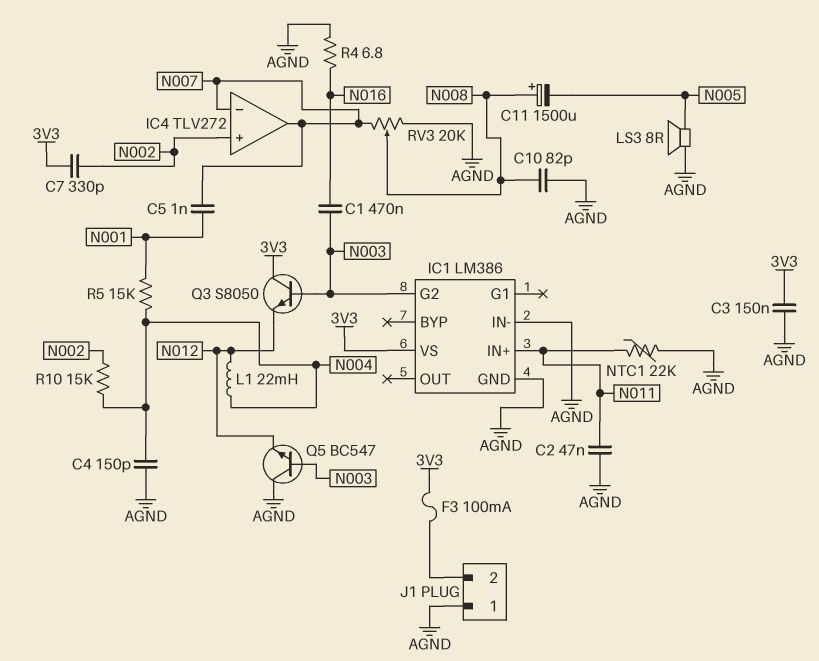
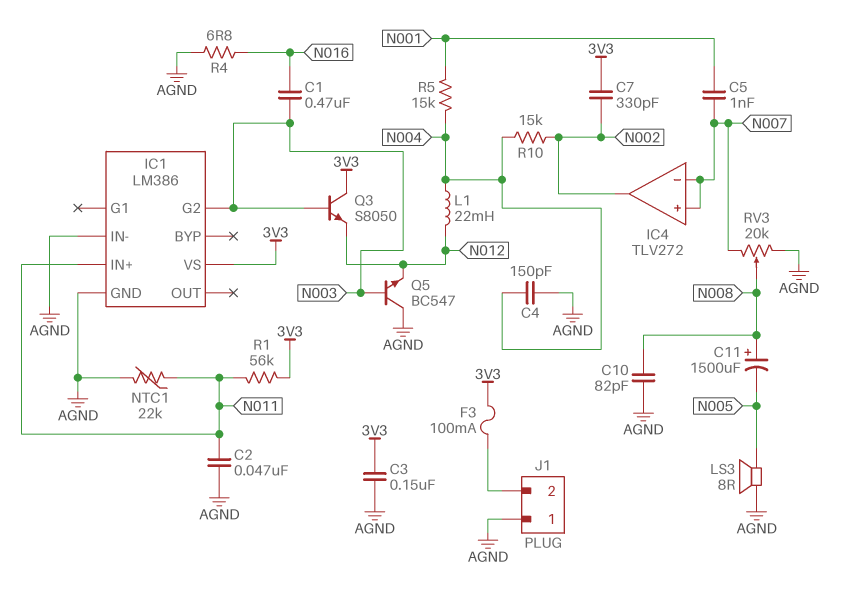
IC4 pin in+: N002 -> N007
IC4 pin out: N007 -> N002
R1: none -> 56k (3V3, N011)

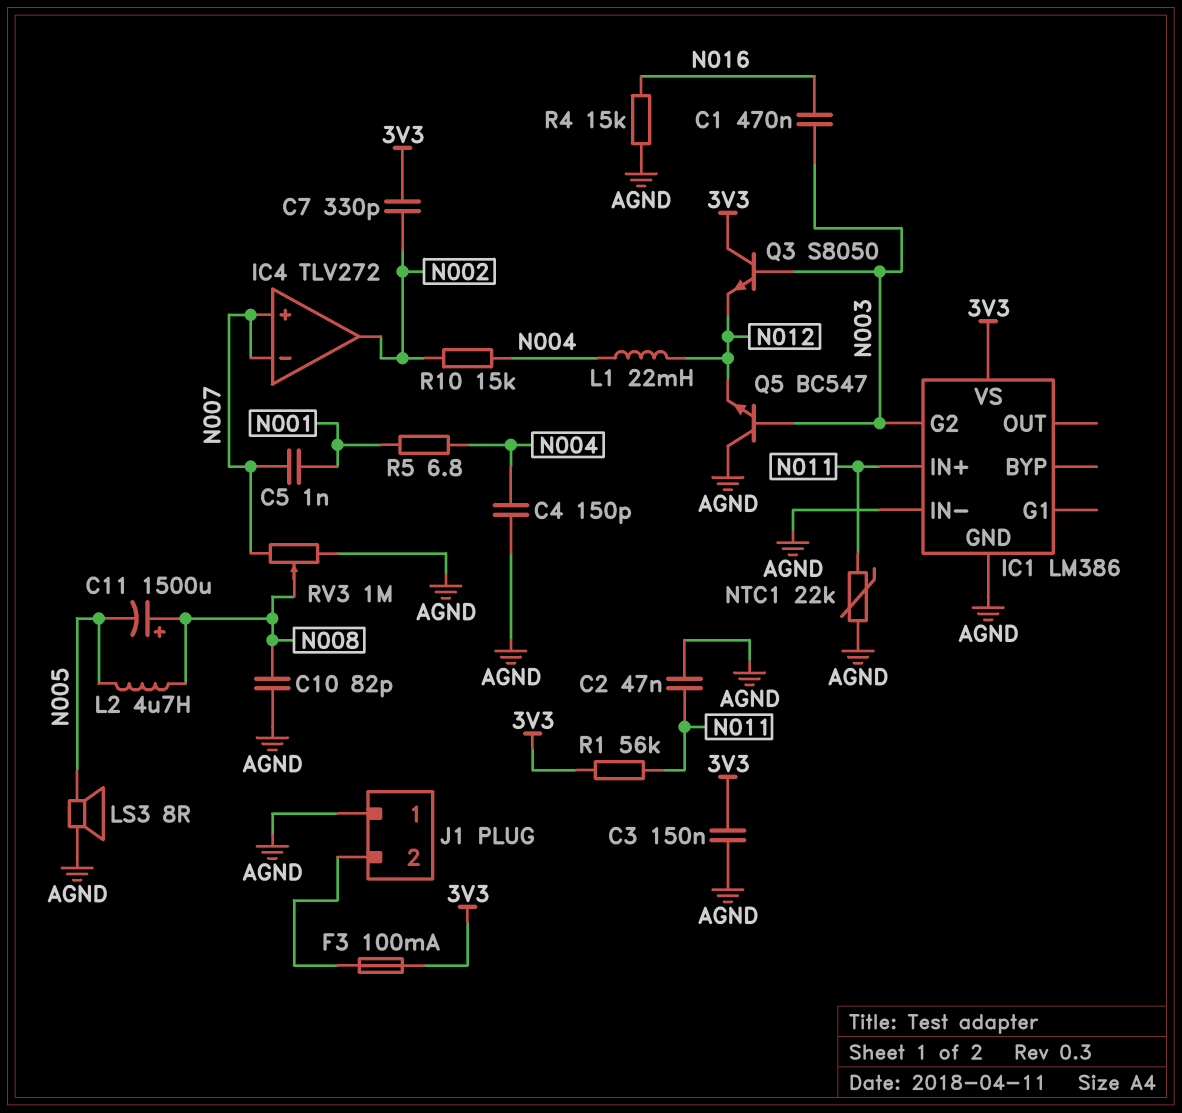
L2: none -> 4.7uH (N005, N008)
R4: 6.8 (AGND, N016) -> 15k (AGND, N016)
R5: 15k (N001, N004) -> 6.8 (N001, N004)
RV3: 20k (AGND, N007, wiper N008) -> 1M (AGND, N007, wiper N008)

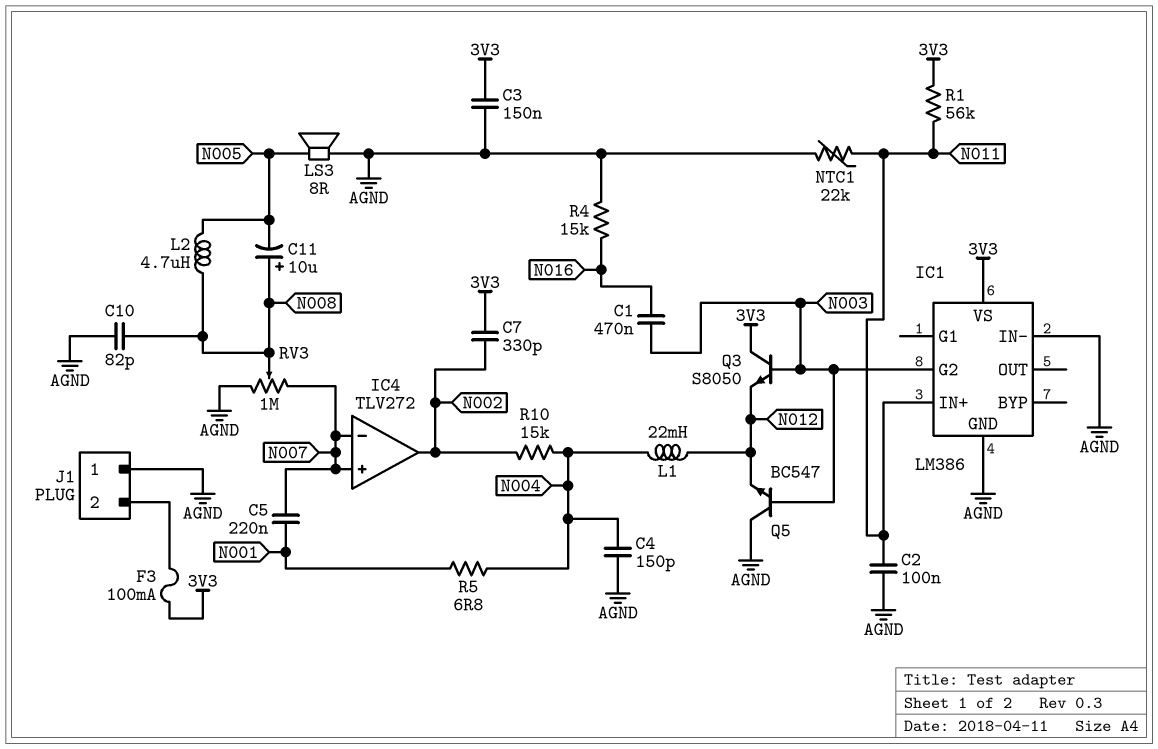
C2: 47nF (AGND, N011) -> 100nF (AGND, N011)
C5: 1nF (N001, N007) -> 220nF (N001, N007)
C11: 1500uF (plus N008, minus N005) -> 10uF (plus N008, minus N005)

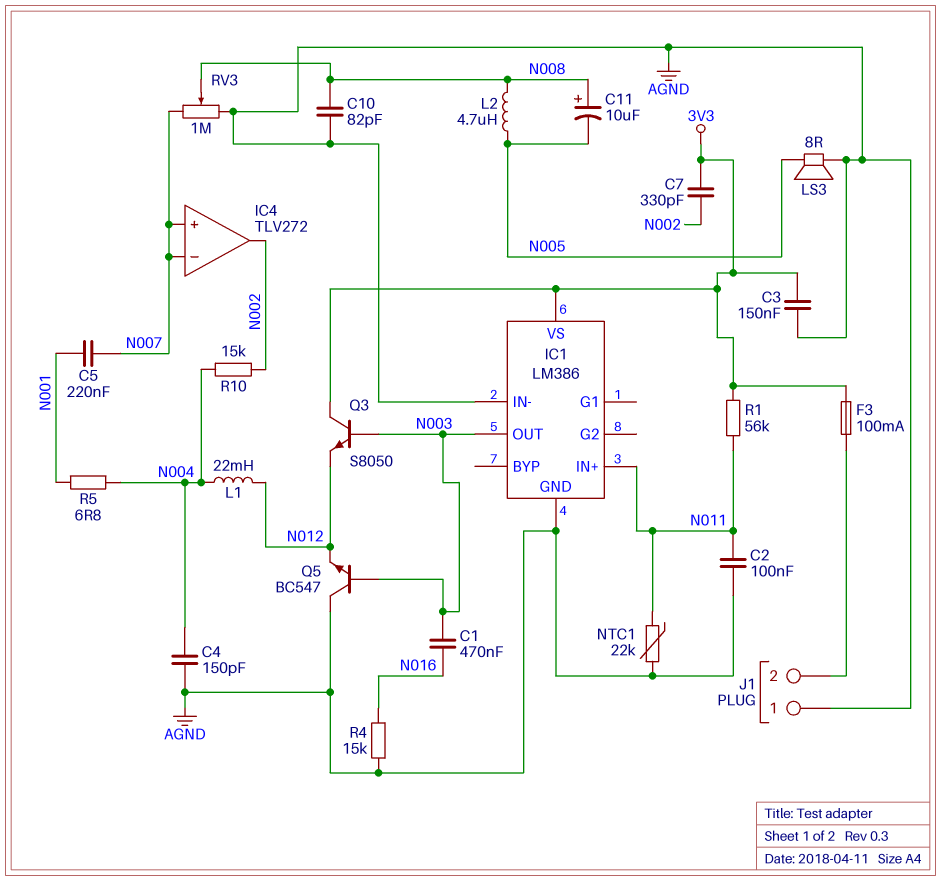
IC1 pin G2: N003 -> none
IC1 pin OUT: none -> N003

